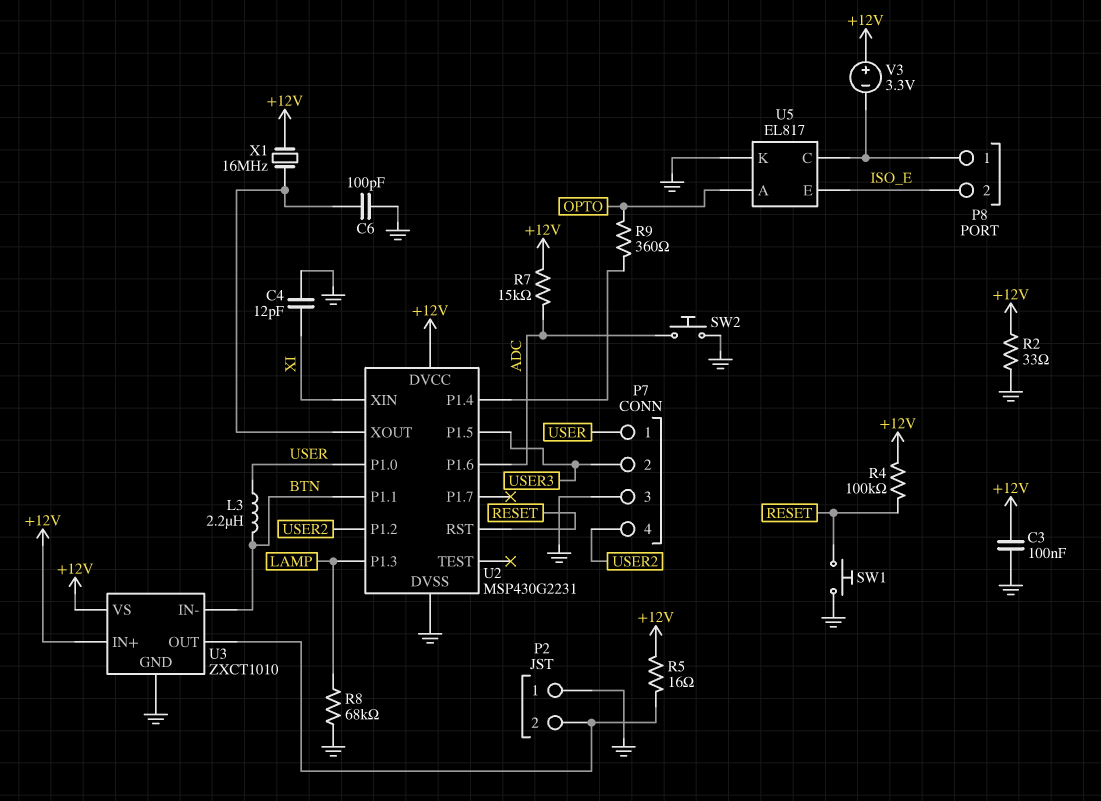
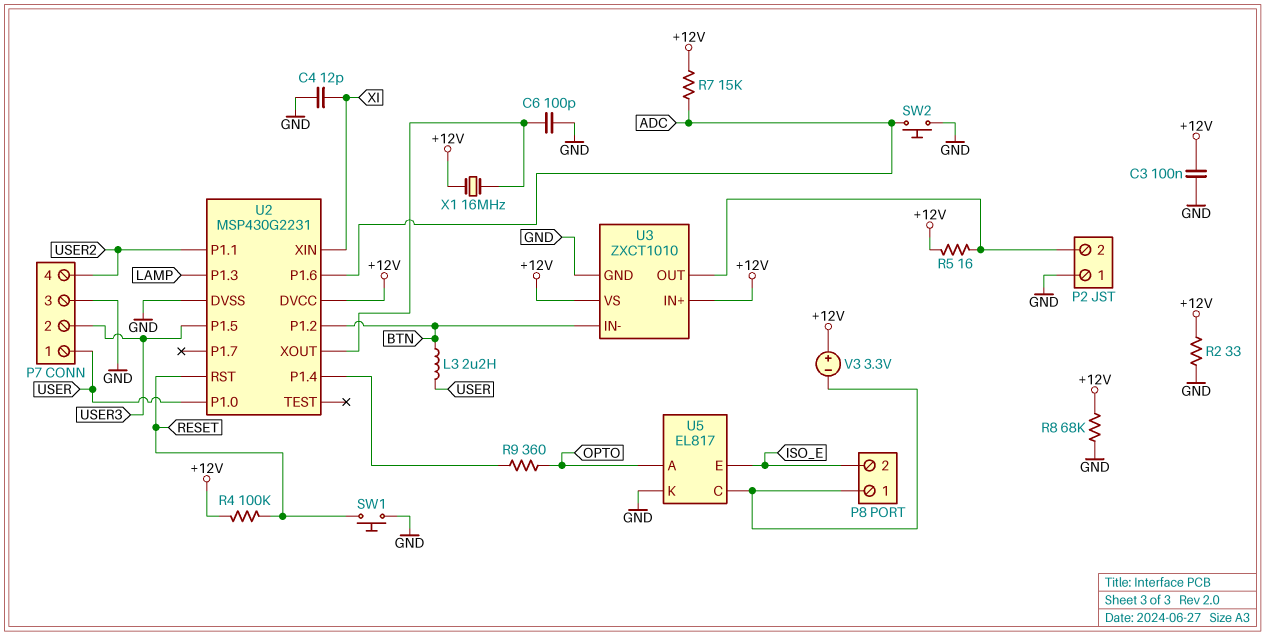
R8: 68k (GND, LAMP) -> 68k (+12V, GND)
U2 pin P1.1: BTN -> USER2
U2 pin P1.2: USER2 -> BTN

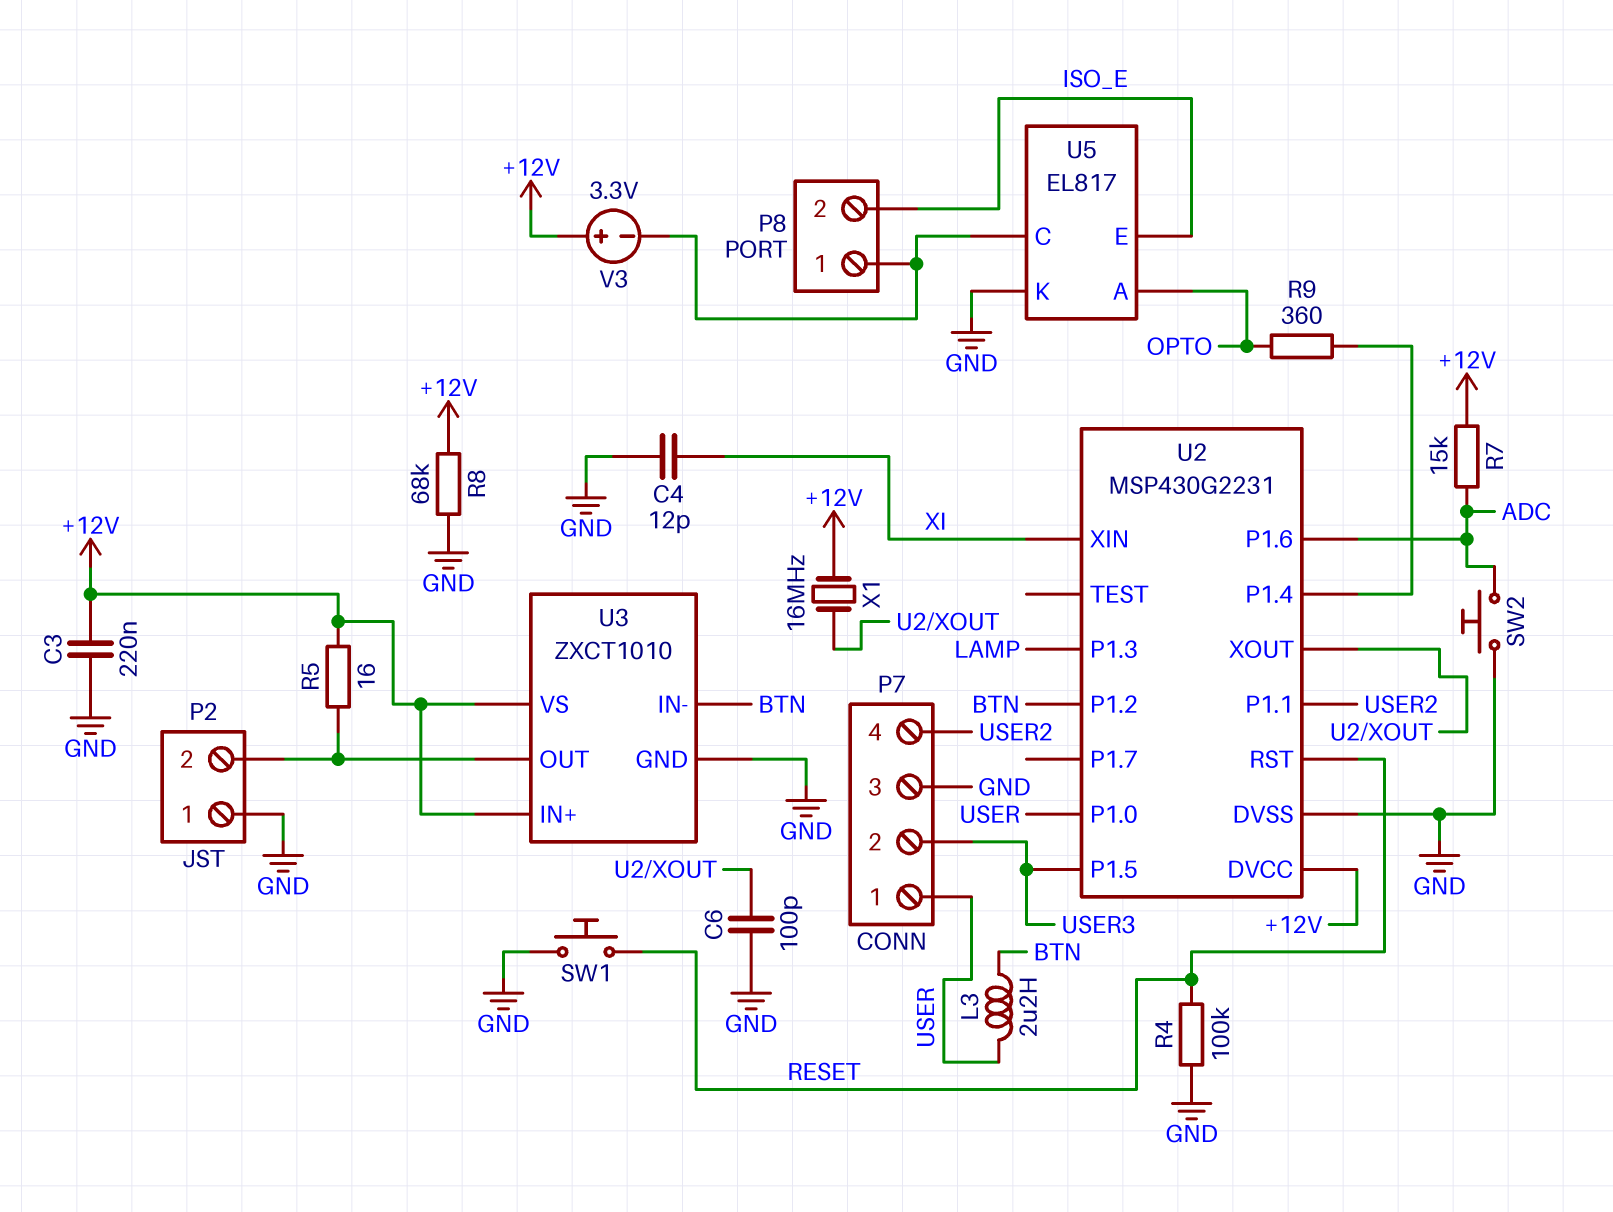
C3: 100nF (+12V, GND) -> 220nF (+12V, GND)
R2: 33 (+12V, GND) -> none
R4: 100k (+12V, RESET) -> 100k (GND, RESET)

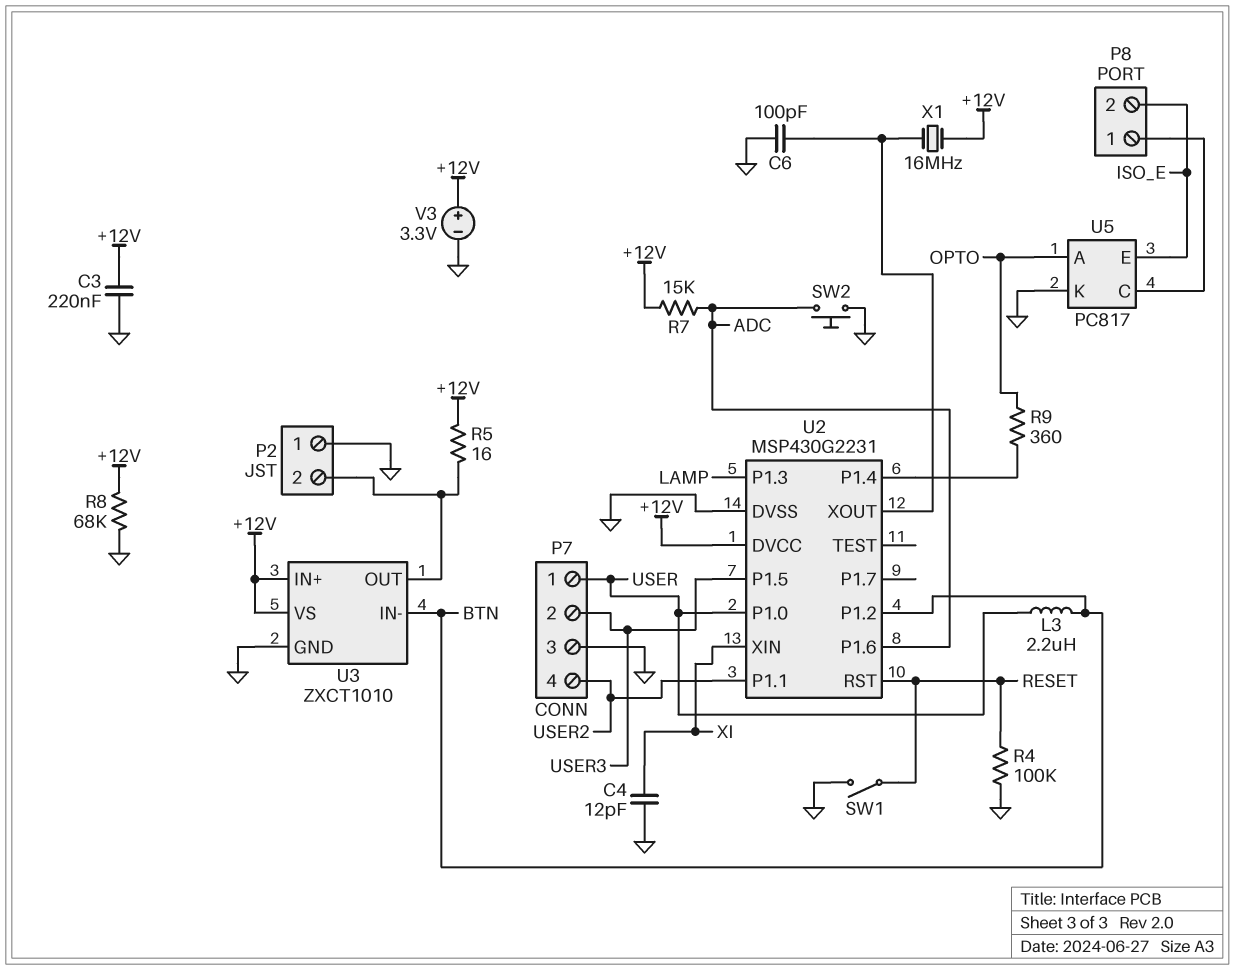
SW1: button (GND, RESET) -> switch (GND, RESET)
U5: EL817 -> PC817
V3: 3.3V (plus +12V, minus P8/1) -> 3.3V (plus +12V, minus GND)

